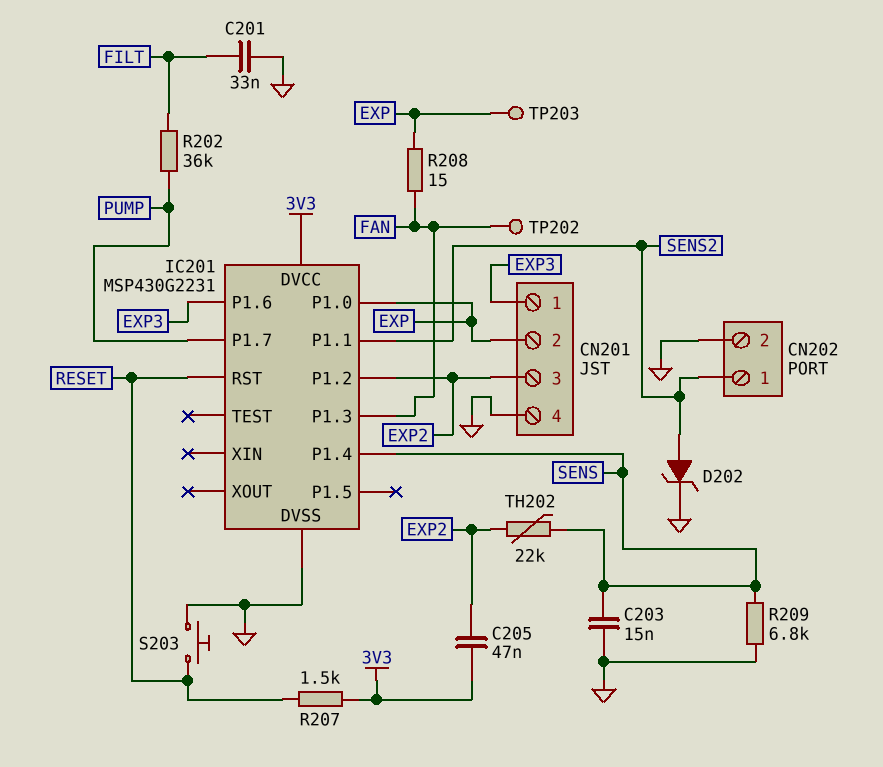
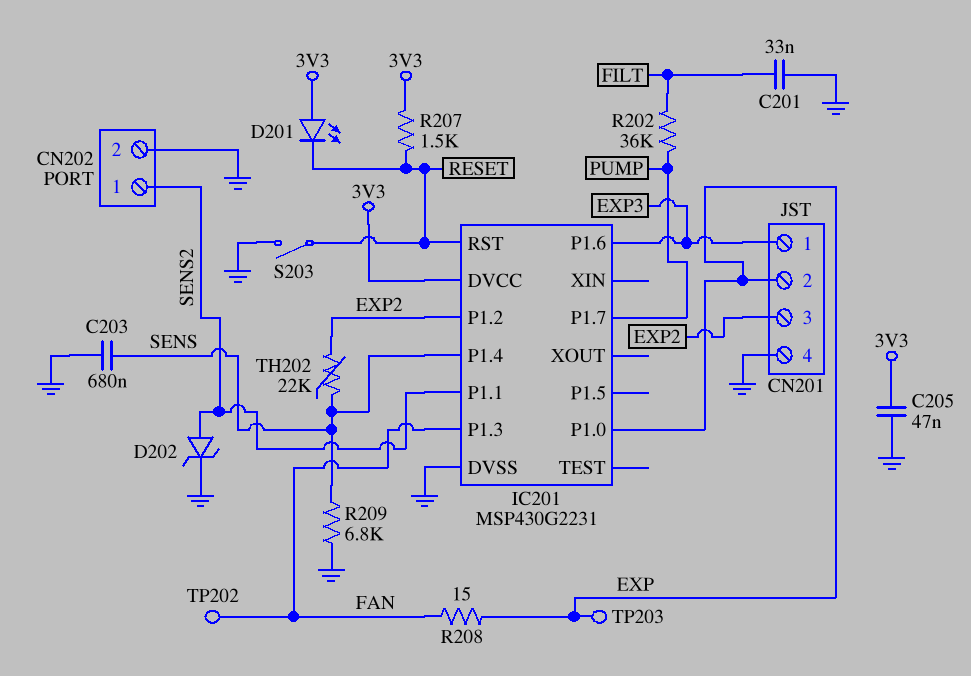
C203: 15nF (GND, SENS) -> 680nF (GND, SENS)
C205: 47nF (3V3, EXP2) -> 47nF (3V3, GND)
D201: none -> LED (A 3V3, K RESET)
S203: button (GND, RESET) -> switch (GND, RESET)

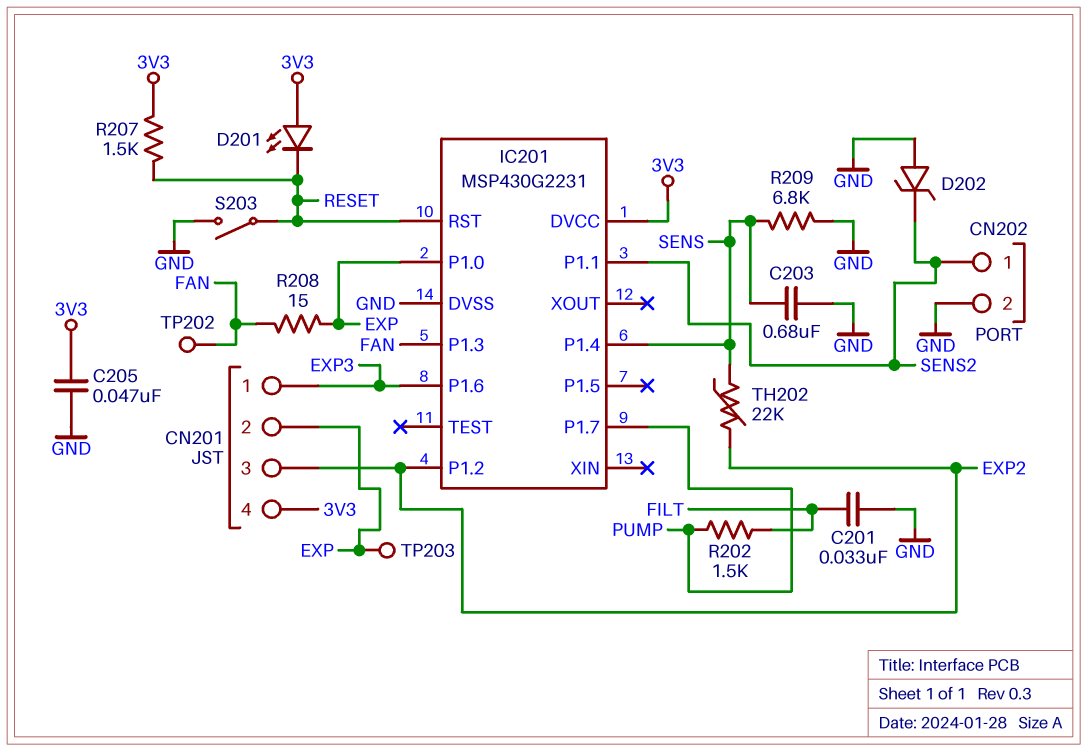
CN201 pin 4: GND -> 3V3
D202: zener (A SENS2, K GND) -> zener (A GND, K SENS2)
R202: 36k (FILT, PUMP) -> 1.5k (FILT, PUMP)

